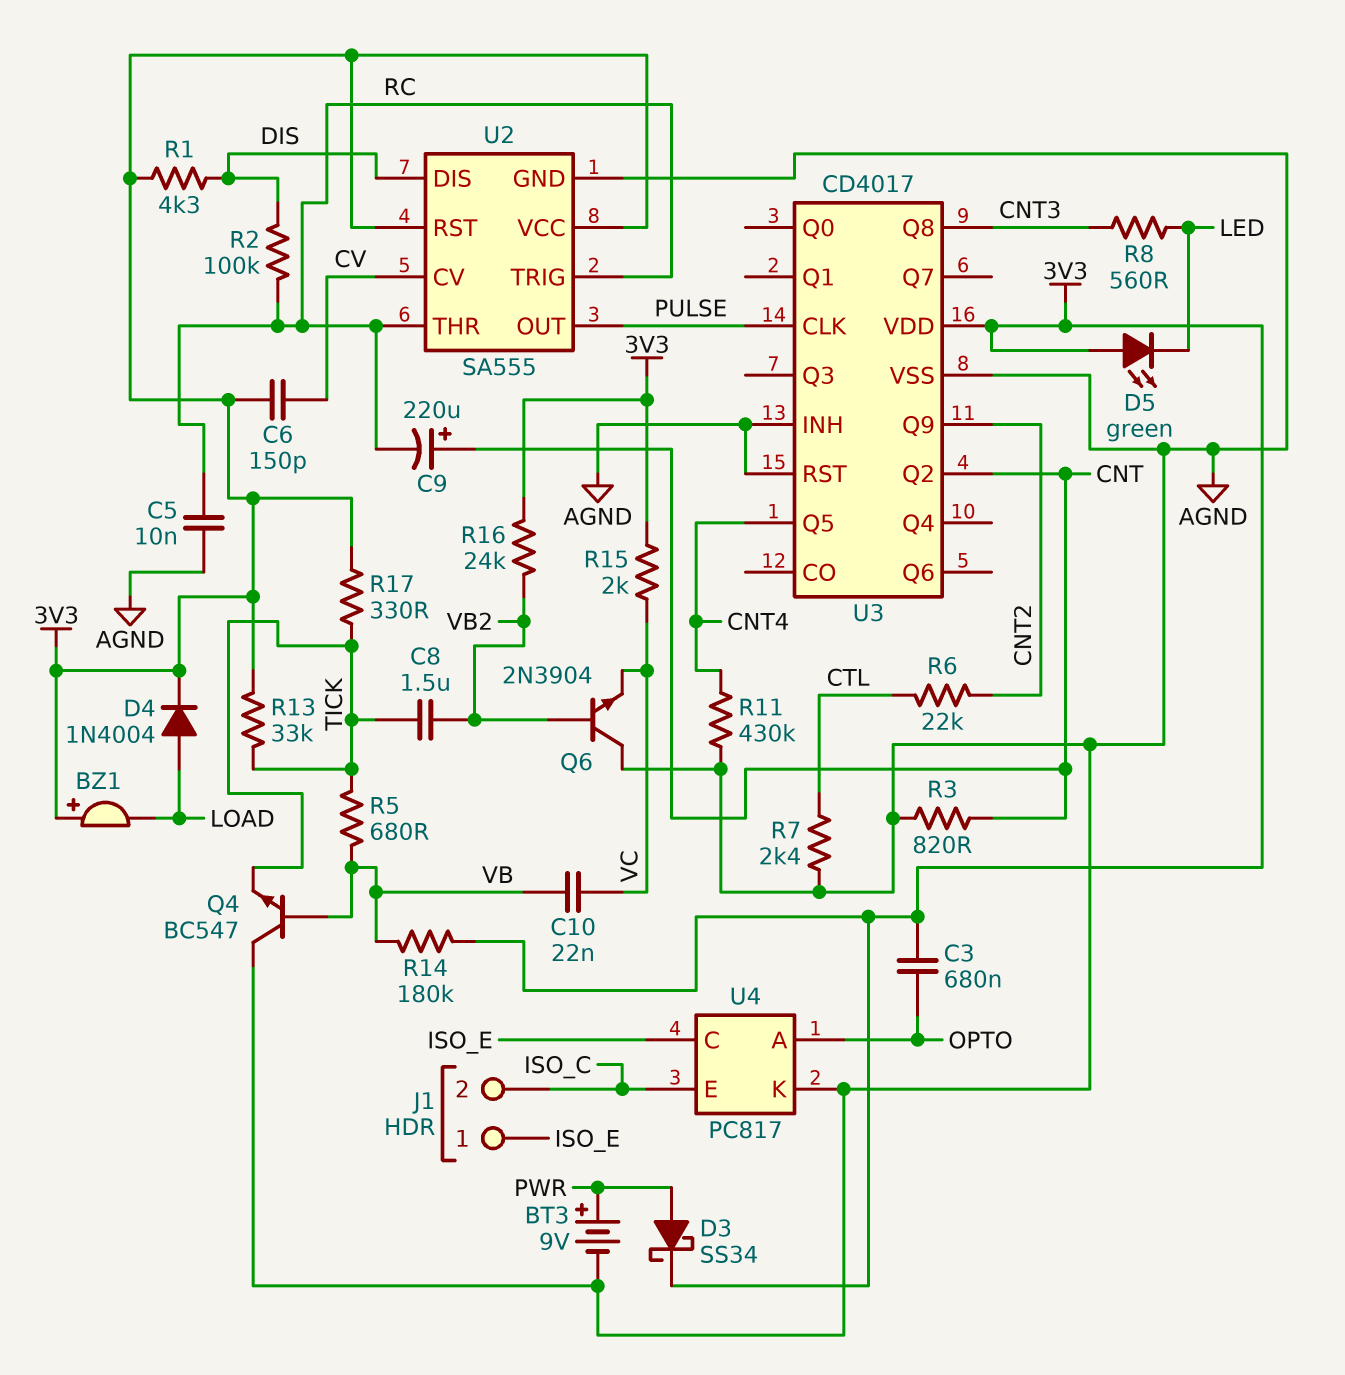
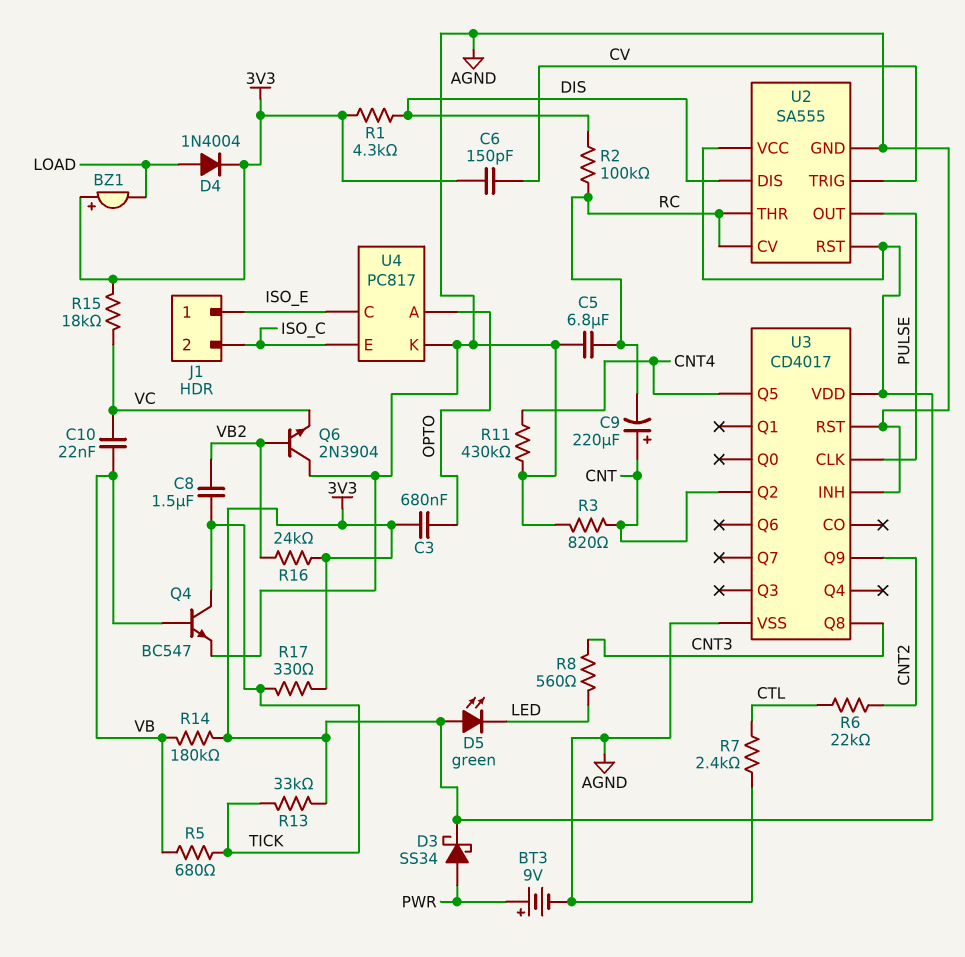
C5: 10nF (AGND, RC) -> 6.8uF (AGND, RC)
Q4: NPN BC547 (B VB, C AGND, E TICK) -> NPN BC547 (B VB, C TICK, E AGND)
R15: 2k (3V3, VC) -> 18k (3V3, VC)
U2 pin CV: CV -> RC
U2 pin TRIG: RC -> CV

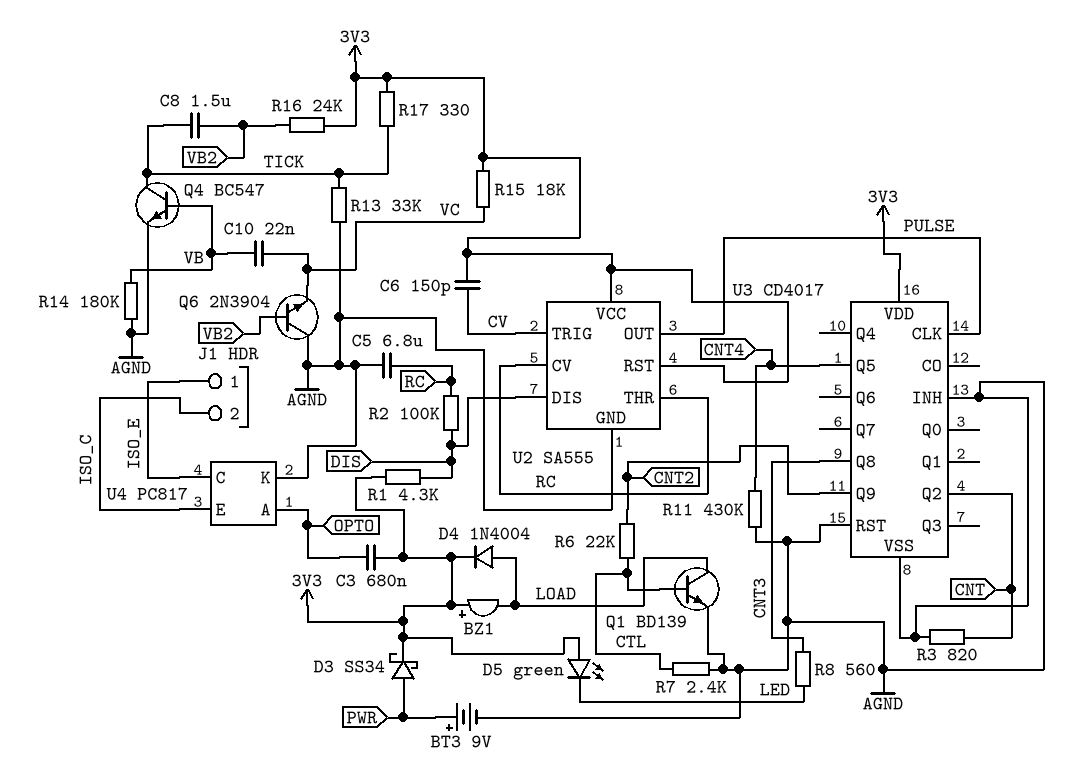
C9: 220uF (plus CNT, minus RC) -> none
Q1: none -> NPN BD139 (B CTL, C LOAD, E AGND)
R5: 680 (TICK, VB) -> none
R13: 33k (3V3, TICK) -> 33k (AGND, TICK)
R14: 180k (3V3, VB) -> 180k (AGND, VB)

